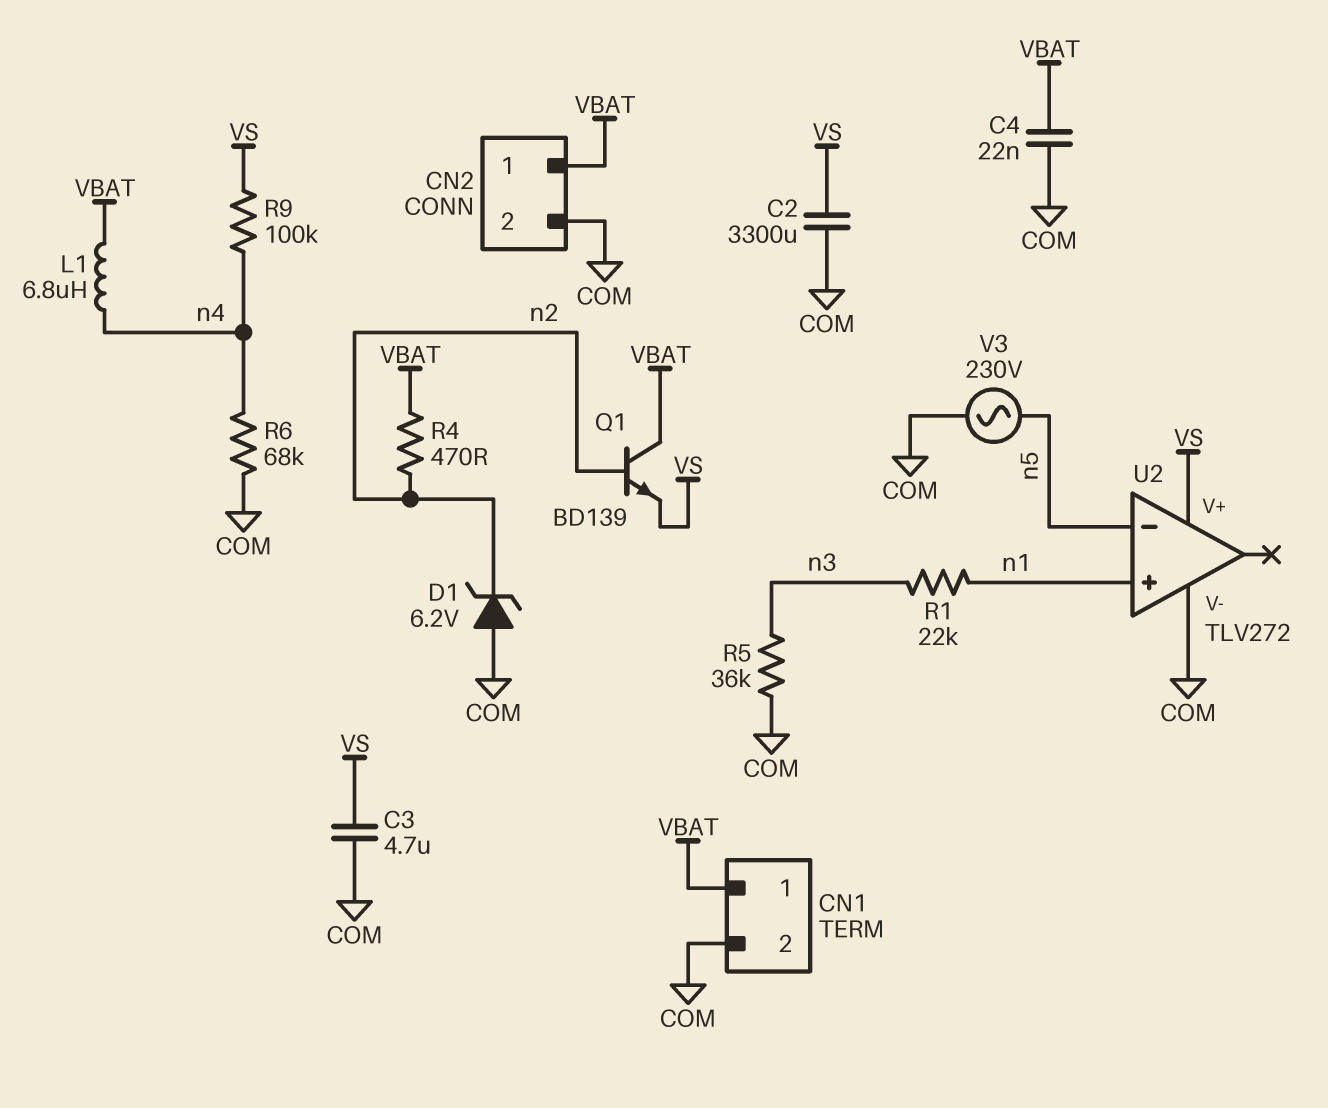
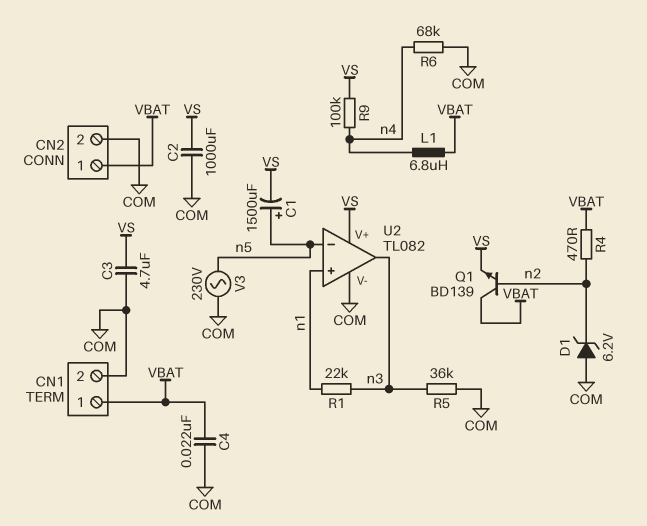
C1: none -> 1500uF (plus n5, minus VS)
C2: 3300uF (COM, VS) -> 1000uF (COM, VS)
U2: TLV272 -> TL082
U2 pin out: none -> n3

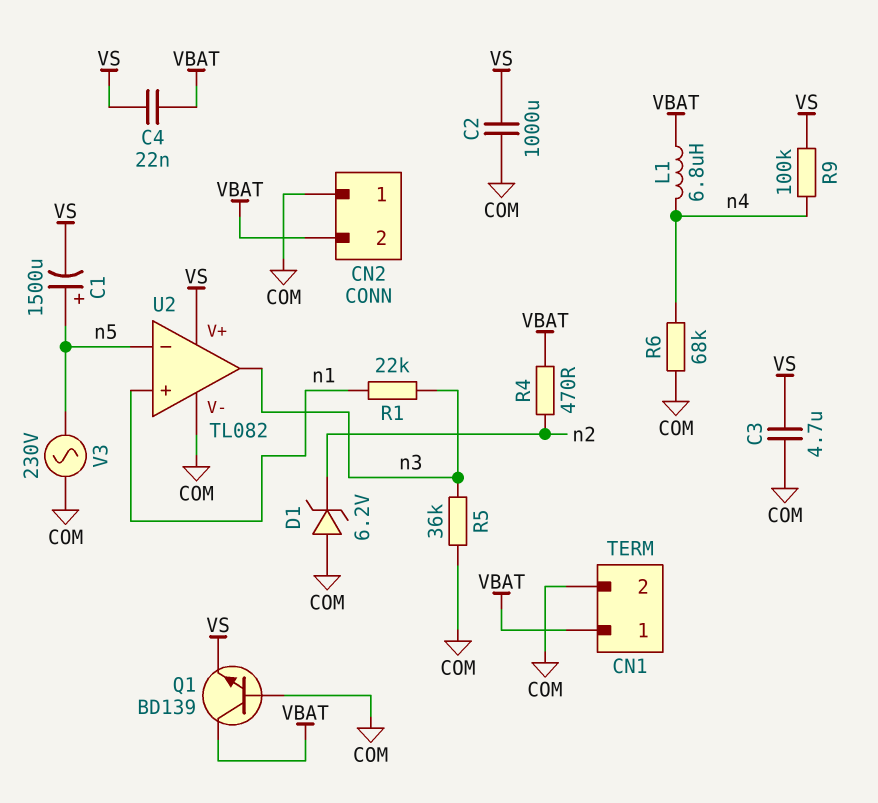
C4: 22nF (COM, VBAT) -> 22nF (VBAT, VS)
CN2 pin 1: VBAT -> COM
CN2 pin 2: COM -> VBAT
Q1: NPN BD139 (B n2, C VBAT, E VS) -> NPN BD139 (B COM, C VBAT, E VS)

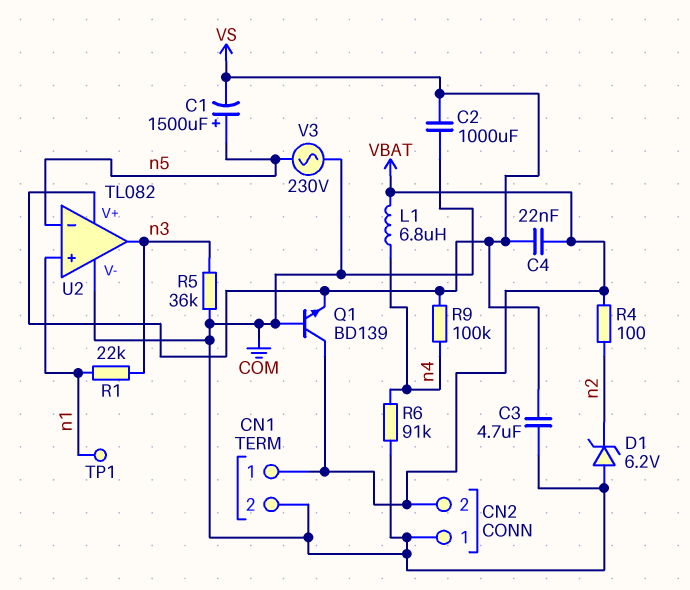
R4: 470 (VBAT, n2) -> 100 (VBAT, n2)
R6: 68k (COM, n4) -> 91k (COM, n4)
TP1: none -> test point (n1)

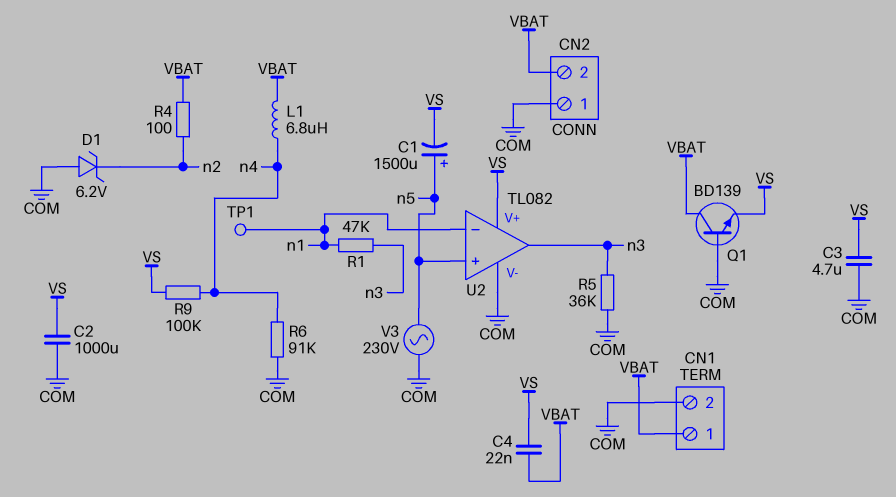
R1: 22k (n1, n3) -> 47k (n1, n3)
U2 pin in+: n1 -> n5
U2 pin in-: n5 -> n1

